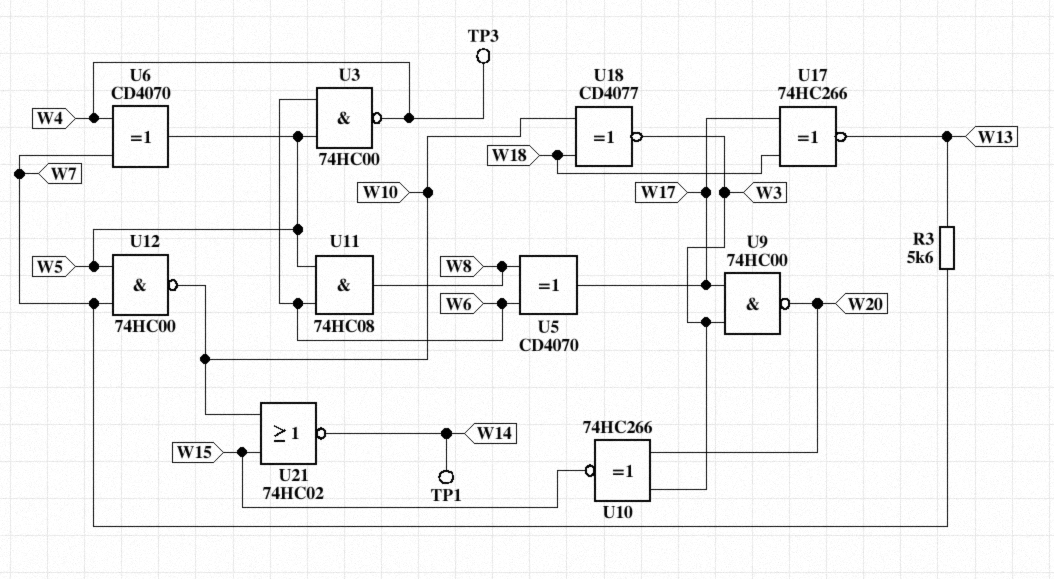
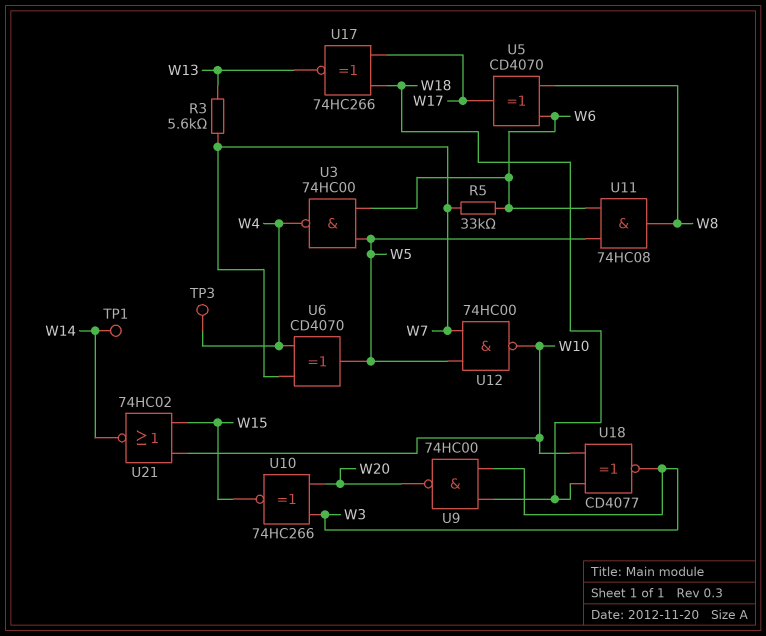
R5: none -> 33k (W6, W7)
U9: NAND 74HC00 (in W3, in W17, out W20) -> NAND 74HC00 (in W3, in W18, out W20)

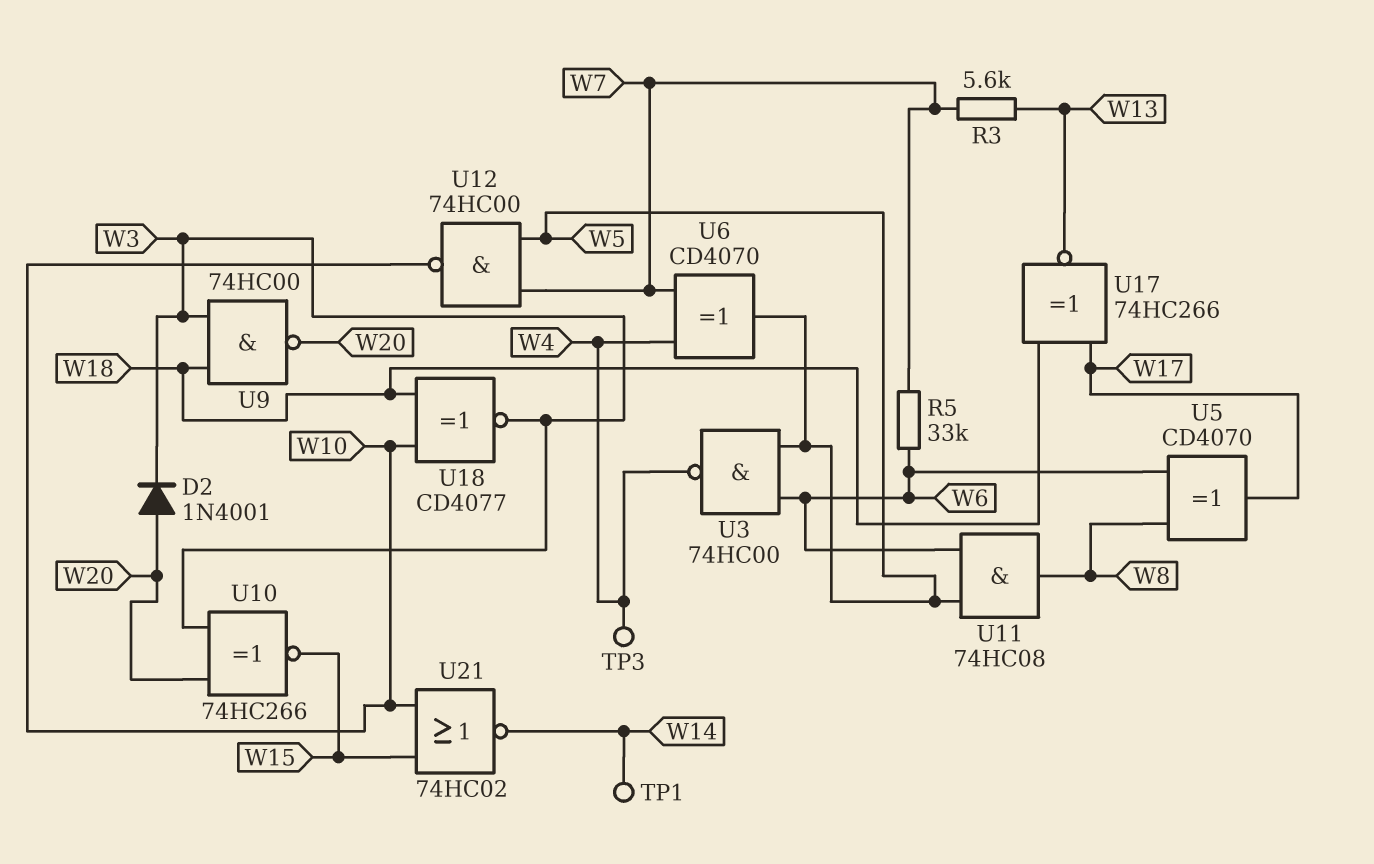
D2: none -> diode 1N4001 (A W20, K W3)

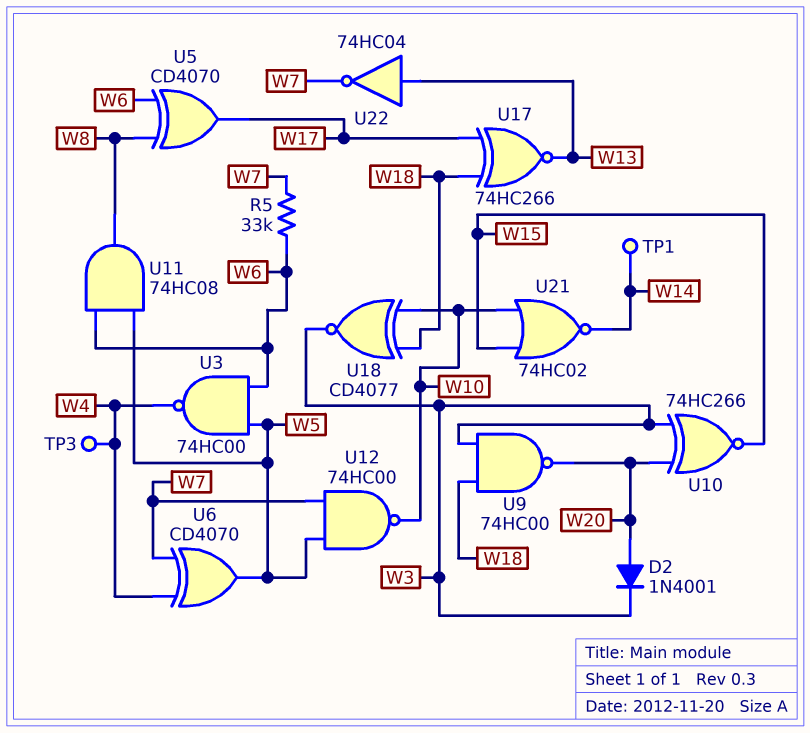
R3: 5.6k (W7, W13) -> none
U22: none -> NOT 74HC04 (in W13, out W7)

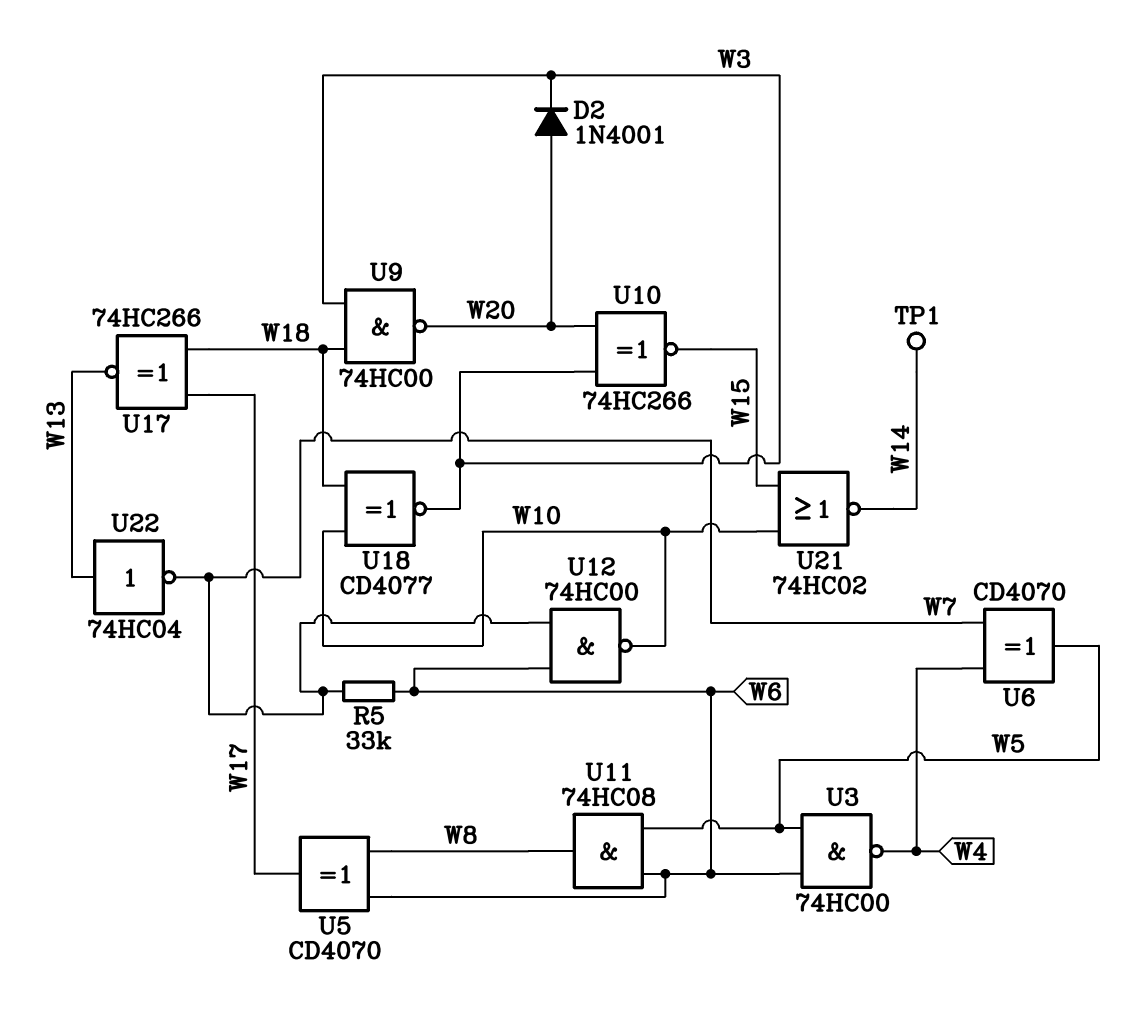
TP3: test point (W4) -> none
U12: NAND 74HC00 (in W5, in W7, out W10) -> NAND 74HC00 (in W6, in W7, out W10)

